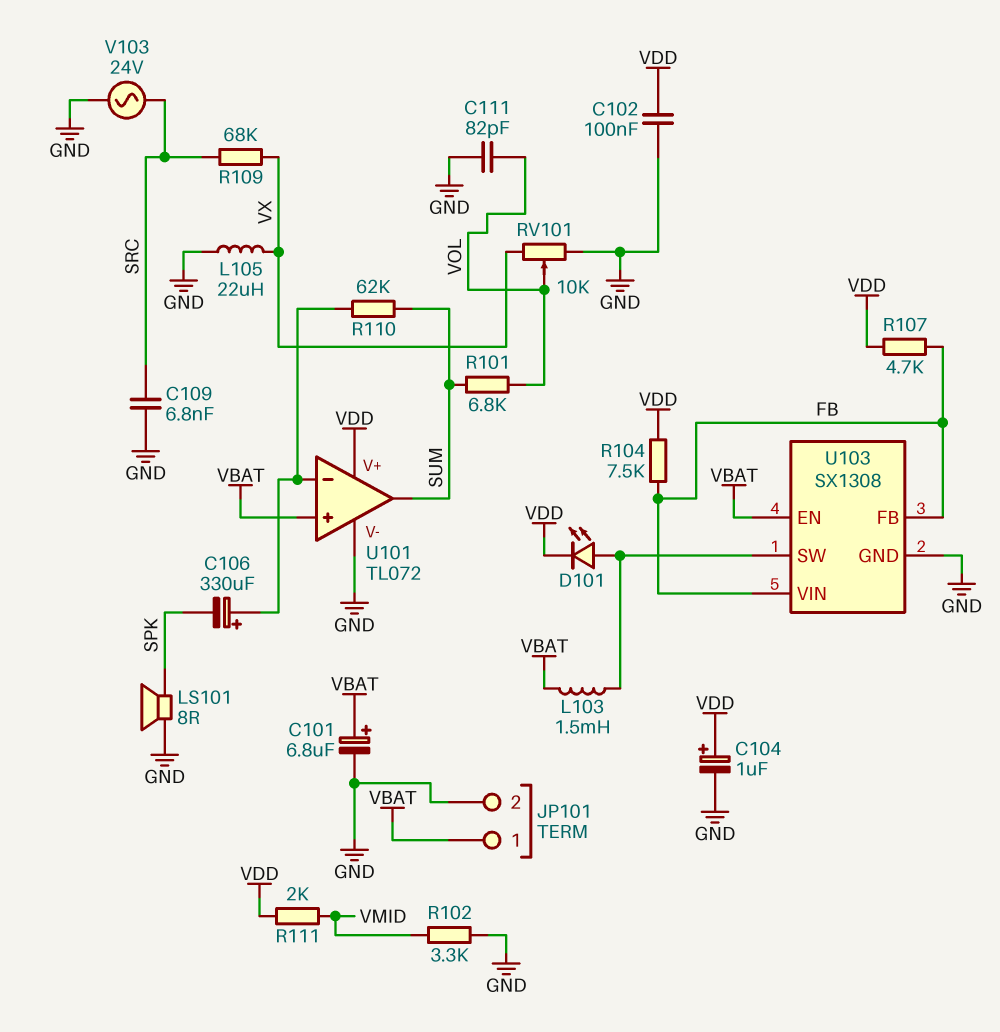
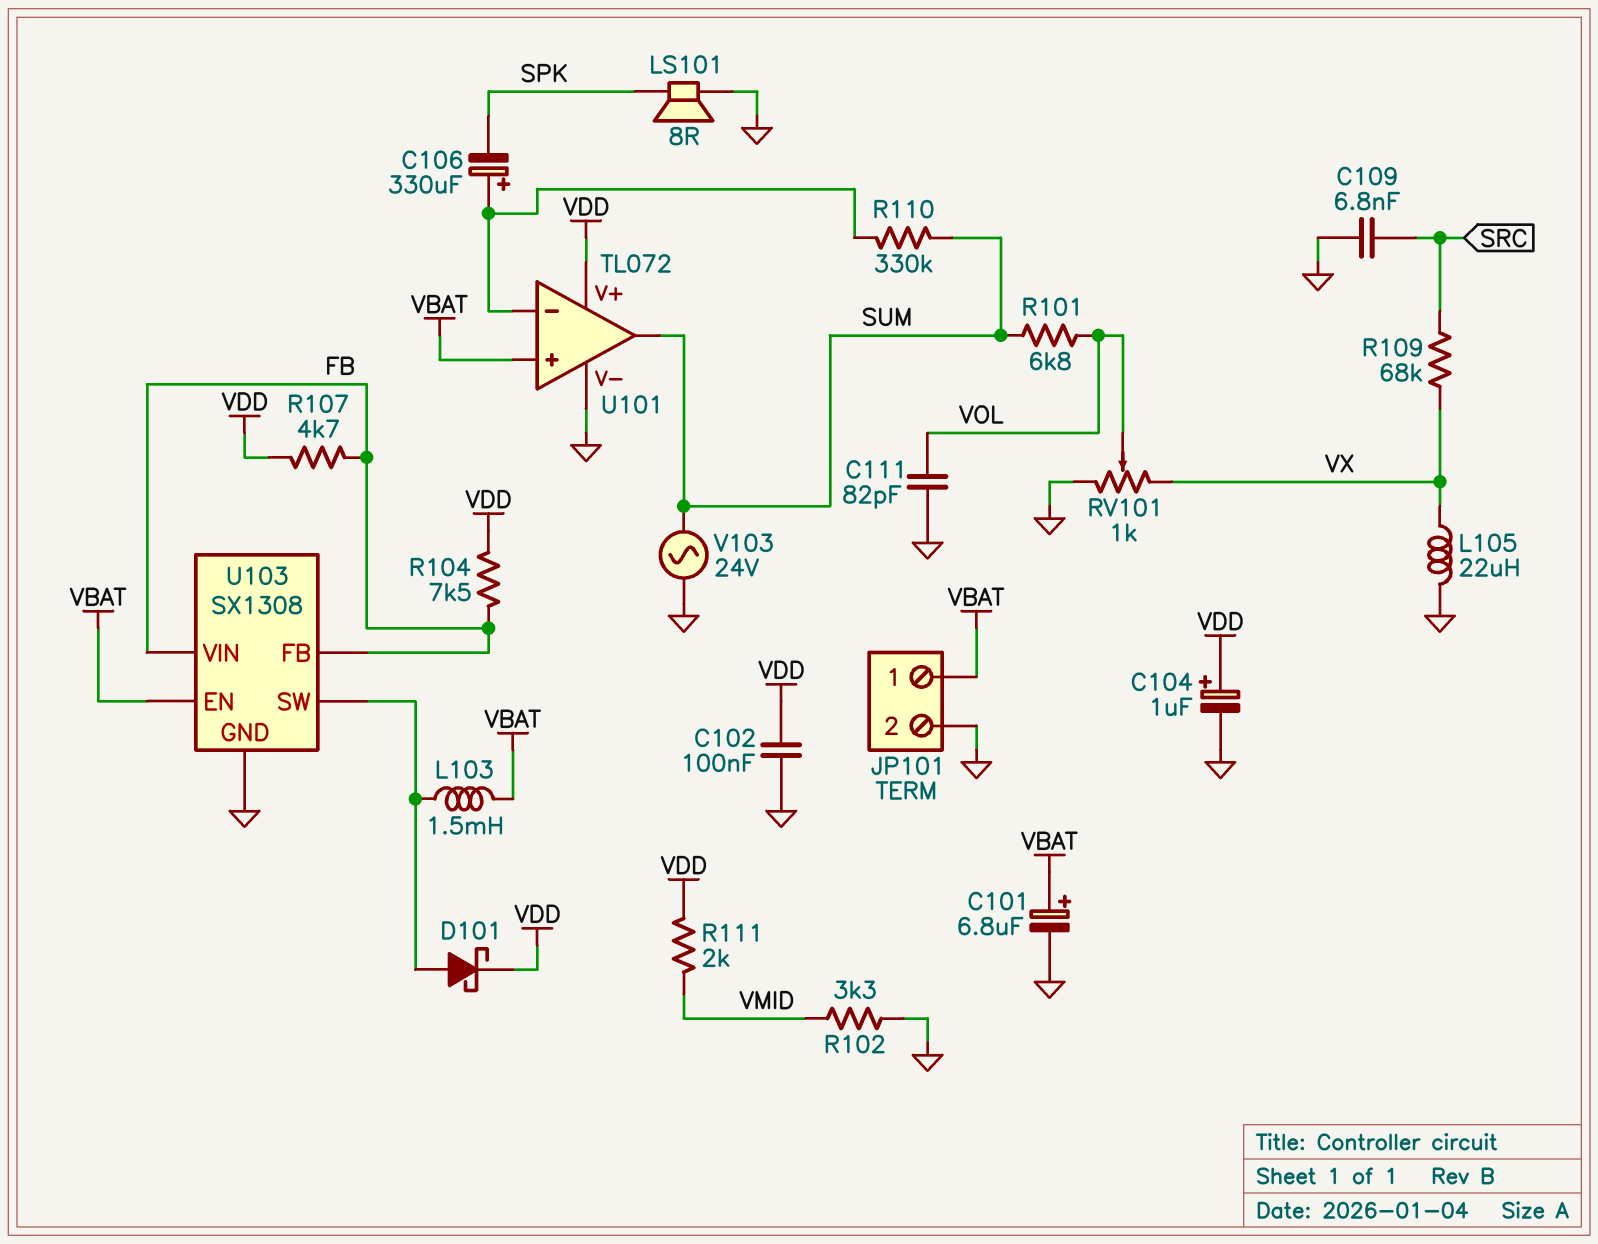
D101: LED (A U103/SW, K VDD) -> schottky (A U103/SW, K VDD)
R110: 62k (SUM, U101/in-) -> 330k (SUM, U101/in-)
RV101: 10k (GND, VX, wiper VOL) -> 1k (GND, VX, wiper VOL)
V103: AC 24V (GND, SRC) -> AC 24V (GND, SUM)

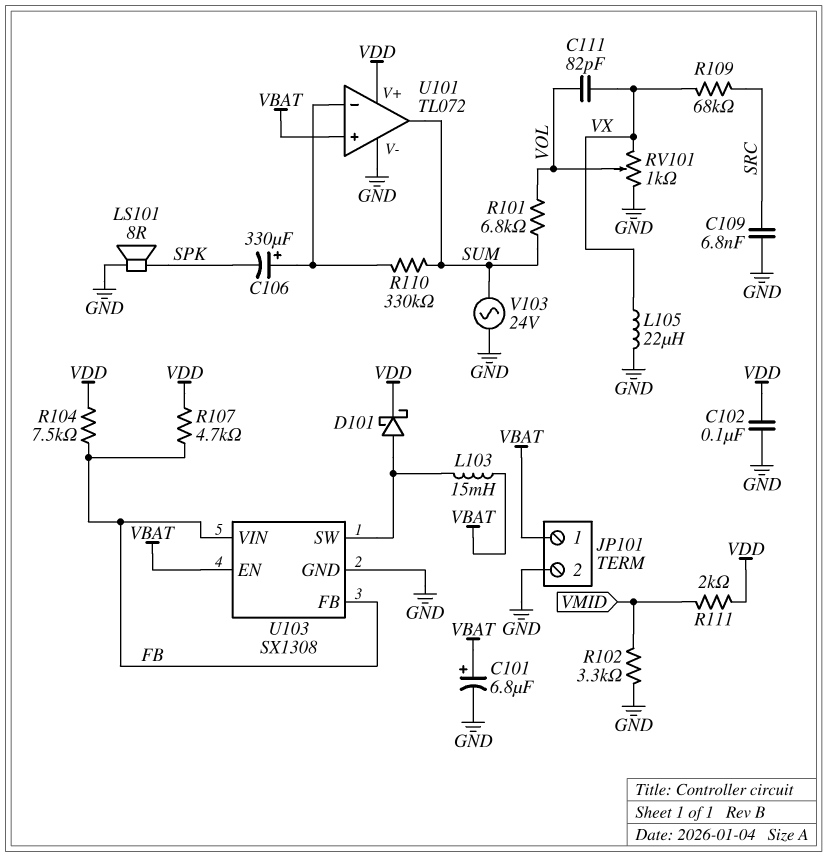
C104: 1uF (plus VDD, minus GND) -> none
C111: 82pF (GND, VOL) -> 82pF (VOL, VX)
L103: 1.5mH (U103/SW, VBAT) -> 15mH (U103/SW, VBAT)

